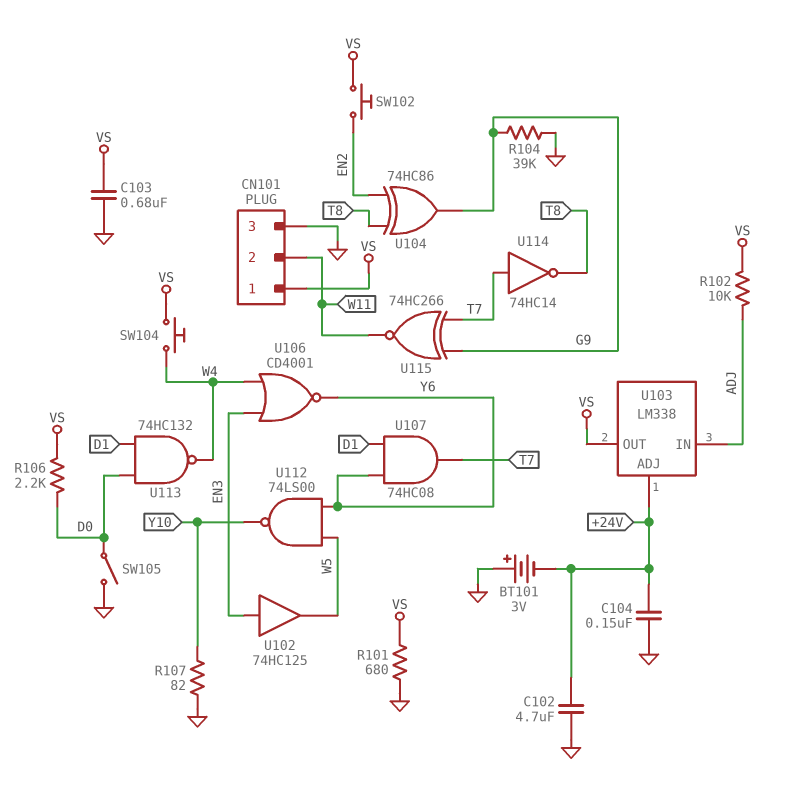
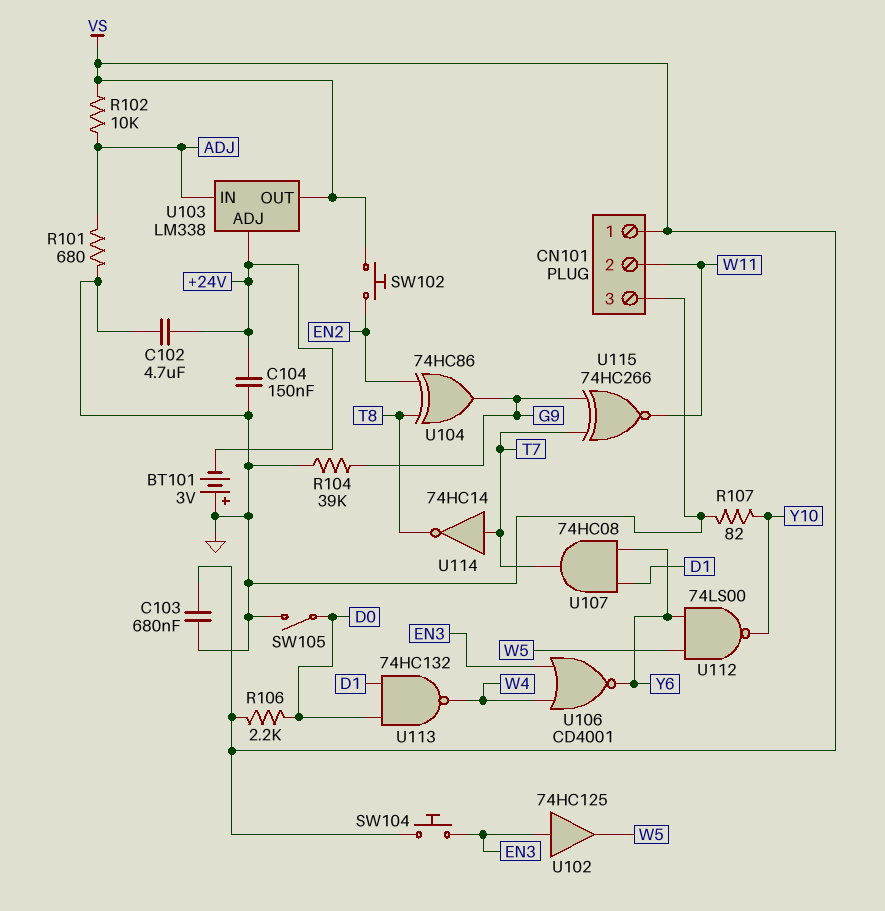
R101: 680 (GND, VS) -> 680 (ADJ, GND)
SW104: button (VS, W4) -> button (EN3, VS)

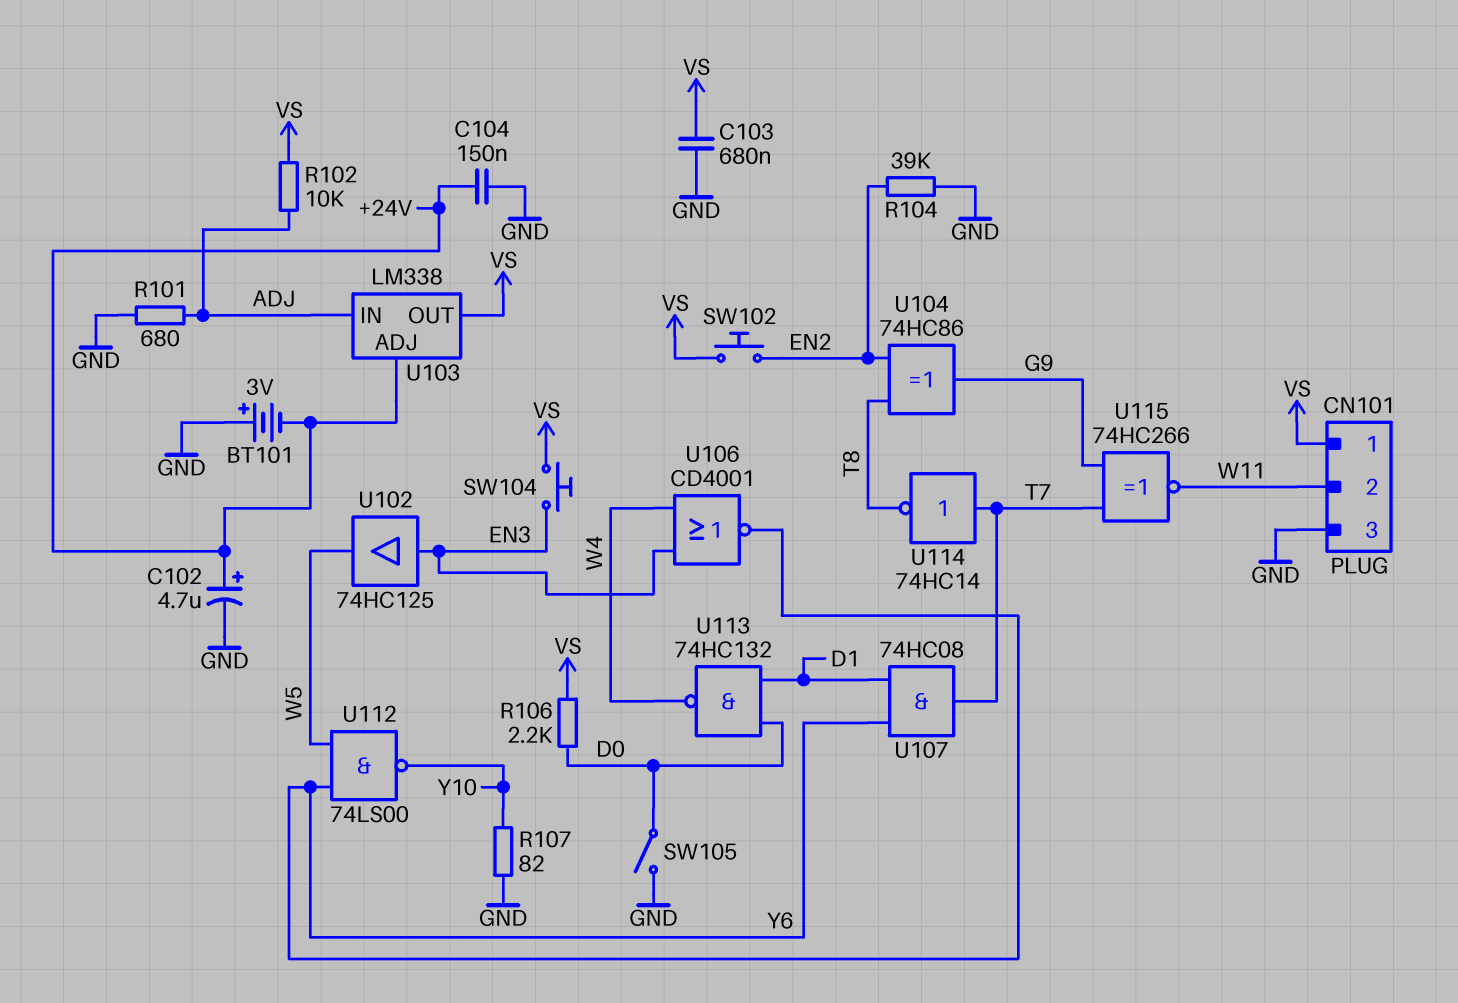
C102: 4.7uF (+24V, GND) -> 4.7uF (plus +24V, minus GND)
R104: 39k (G9, GND) -> 39k (EN2, GND)

